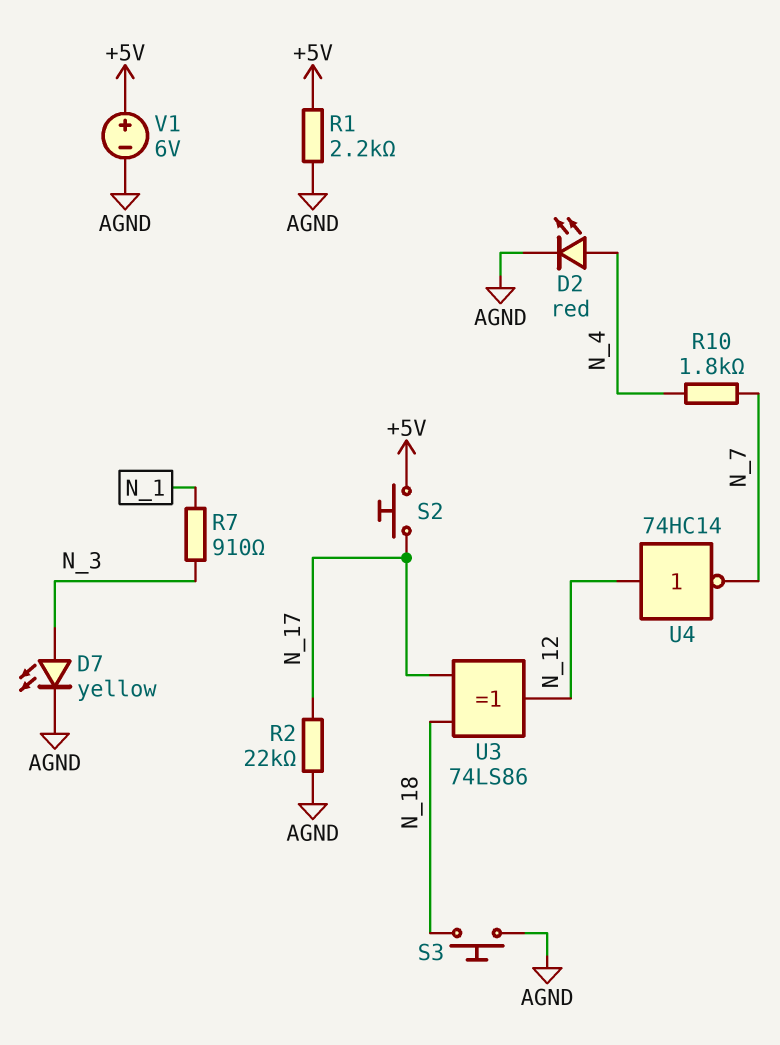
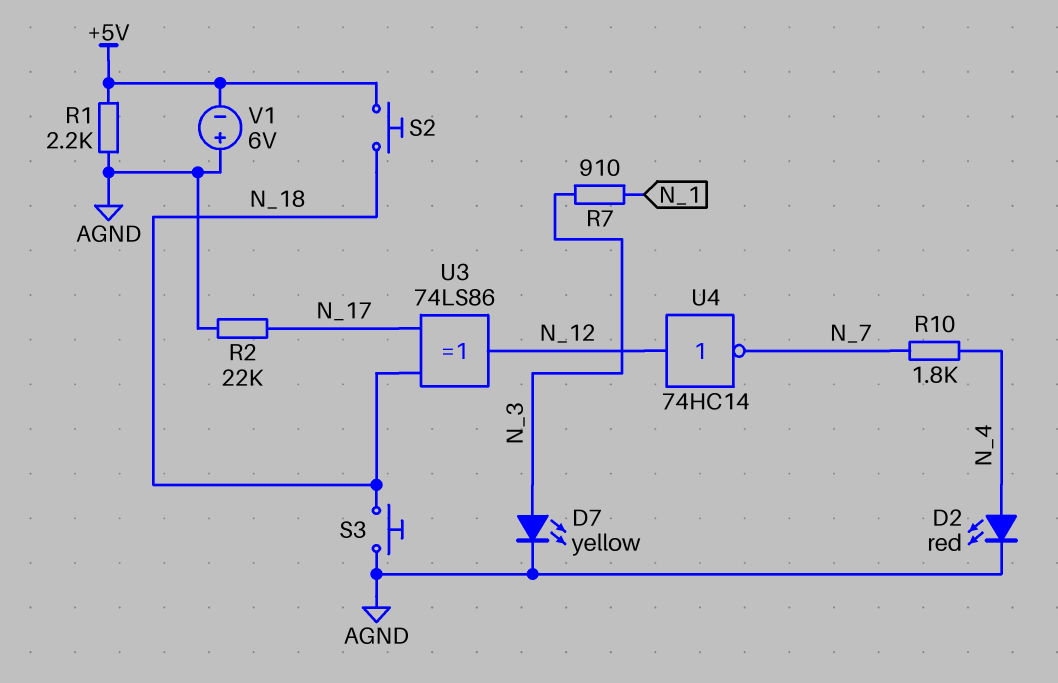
S2: button (+5V, N_17) -> button (+5V, N_18)
V1: 6V (plus +5V, minus AGND) -> 6V (plus AGND, minus +5V)

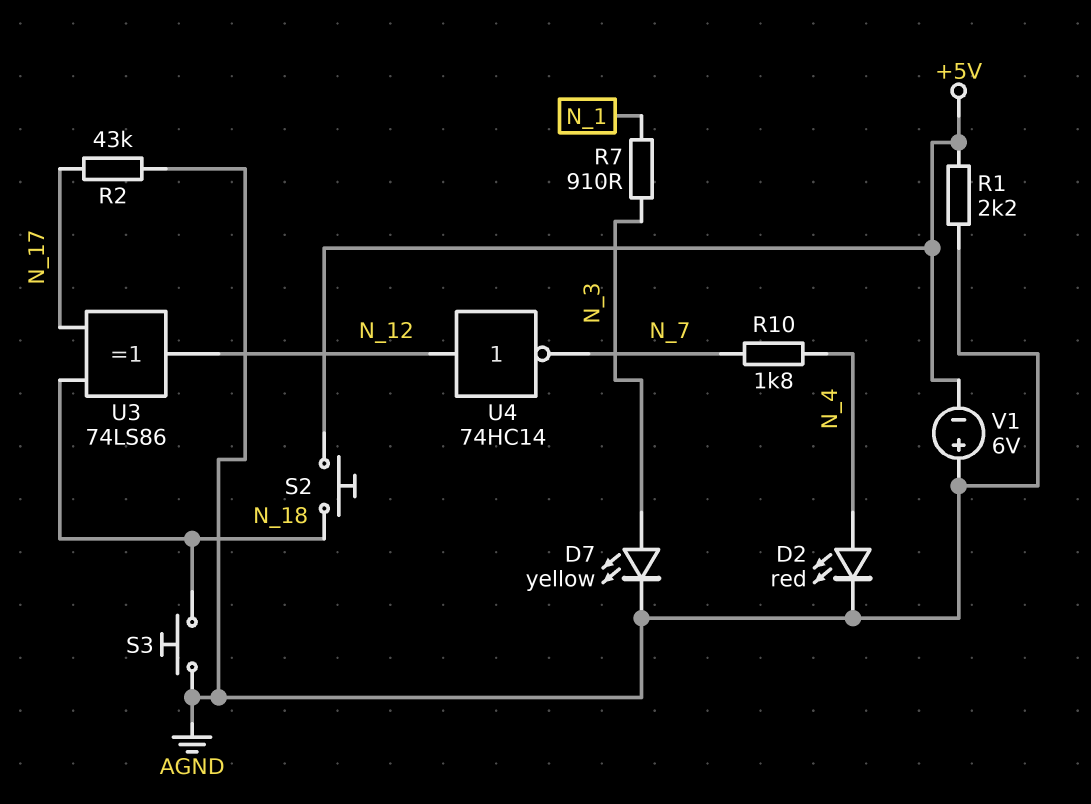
R2: 22k (AGND, N_17) -> 43k (AGND, N_17)

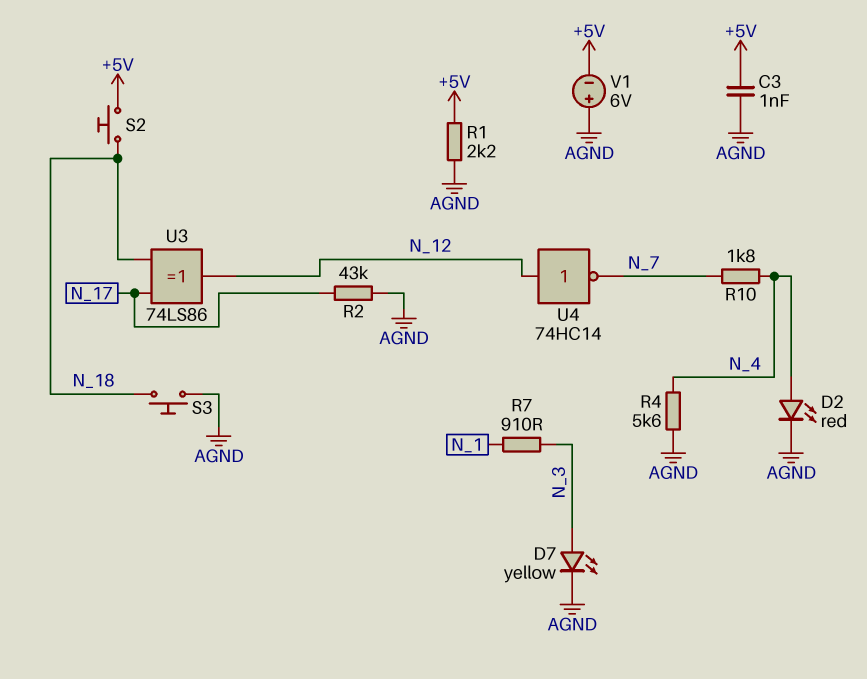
C3: none -> 1nF (+5V, AGND)
R4: none -> 5.6k (AGND, N_4)

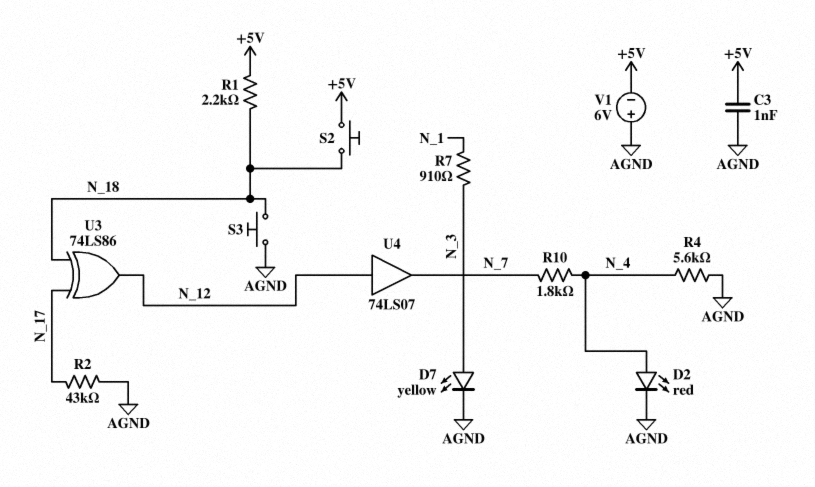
R1: 2.2k (+5V, AGND) -> 2.2k (+5V, N_18)
U4: NOT 74HC14 (in N_12, out N_7) -> buffer 74LS07 (in N_12, out N_7)

